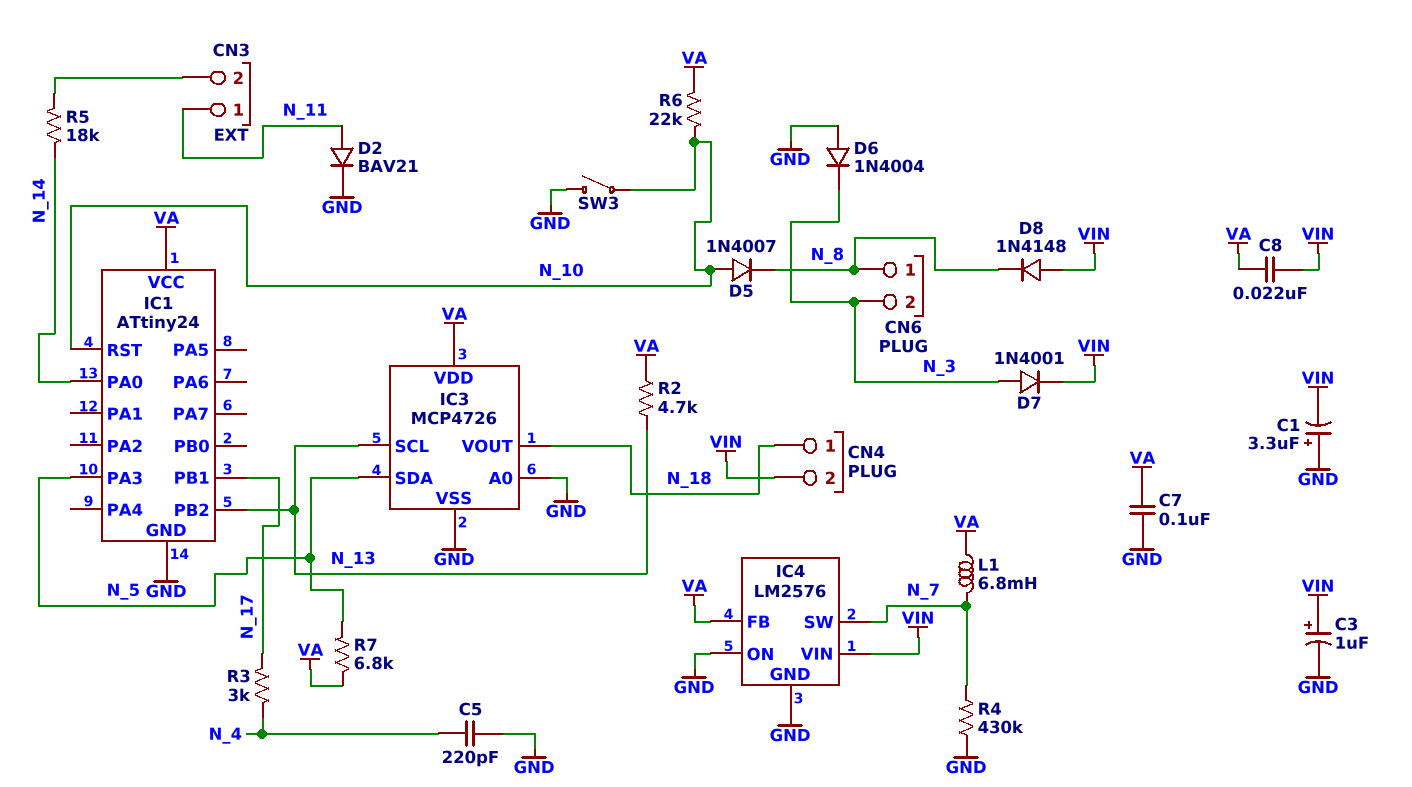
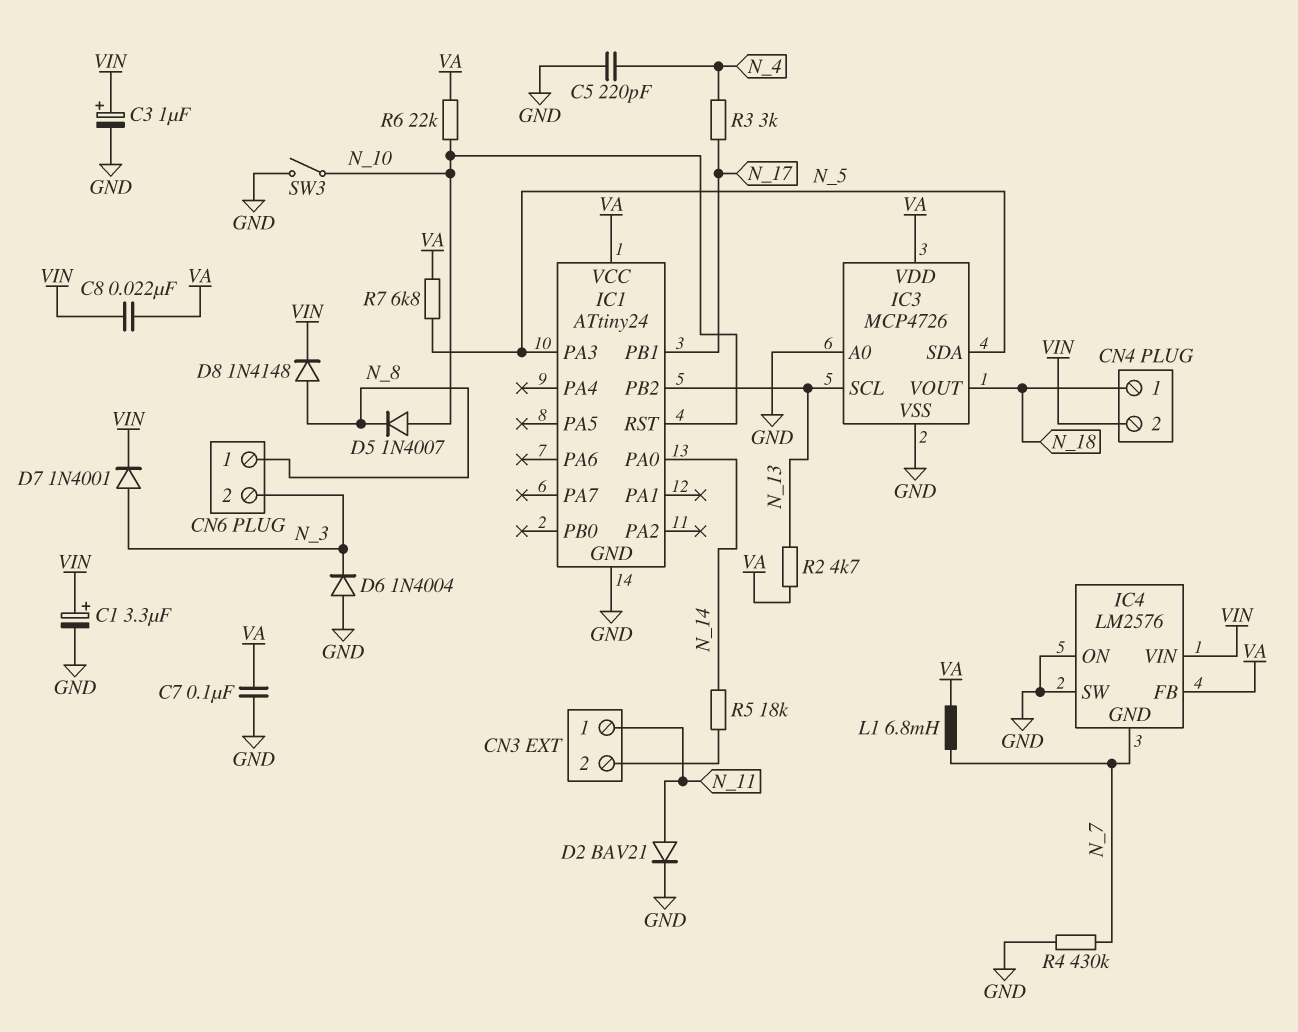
C1: 3.3uF (plus GND, minus VIN) -> 3.3uF (plus VIN, minus GND)
D8: diode 1N4148 (A VIN, K N_8) -> diode 1N4148 (A N_8, K VIN)
IC4 pin GND: GND -> N_7
IC4 pin SW: N_7 -> GND

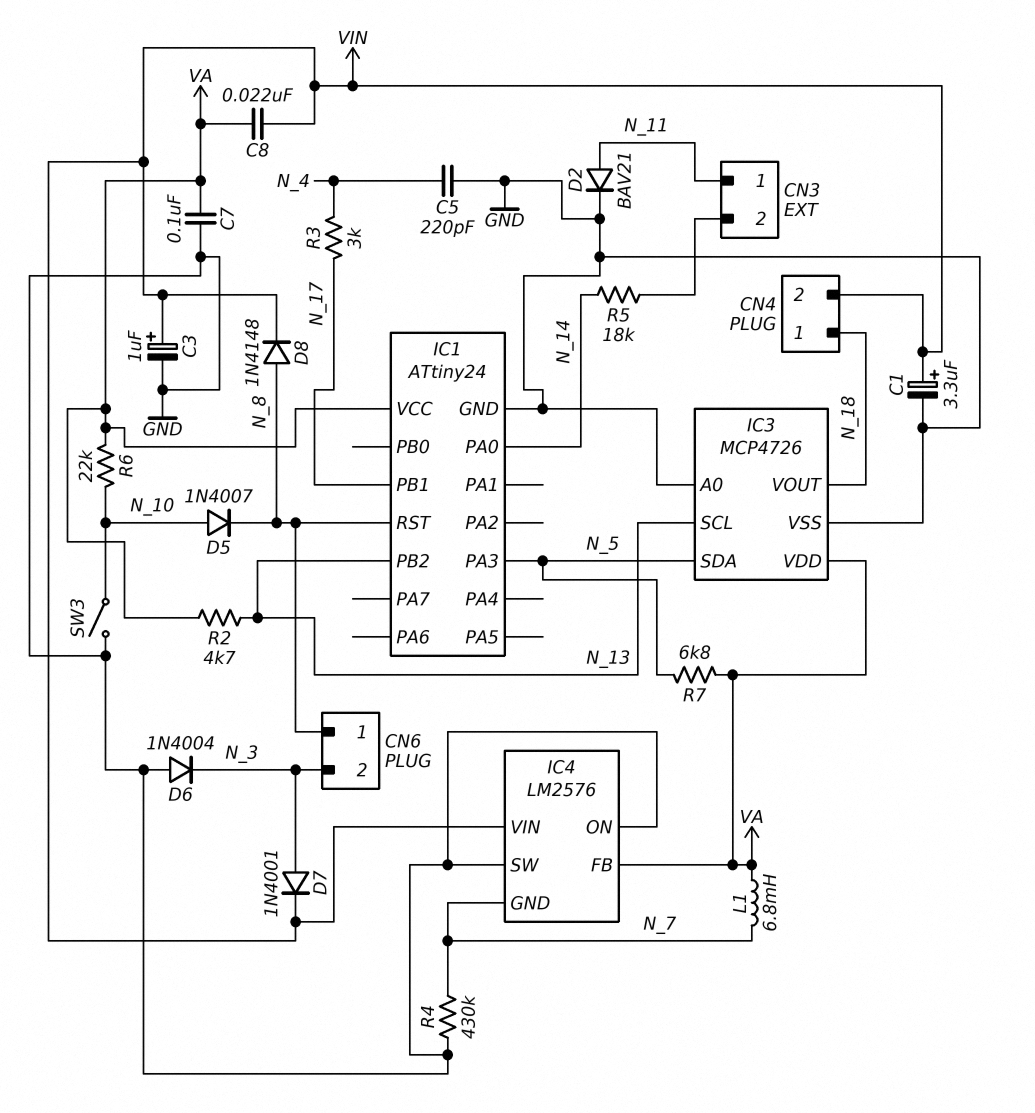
IC1 pin RST: N_10 -> N_8

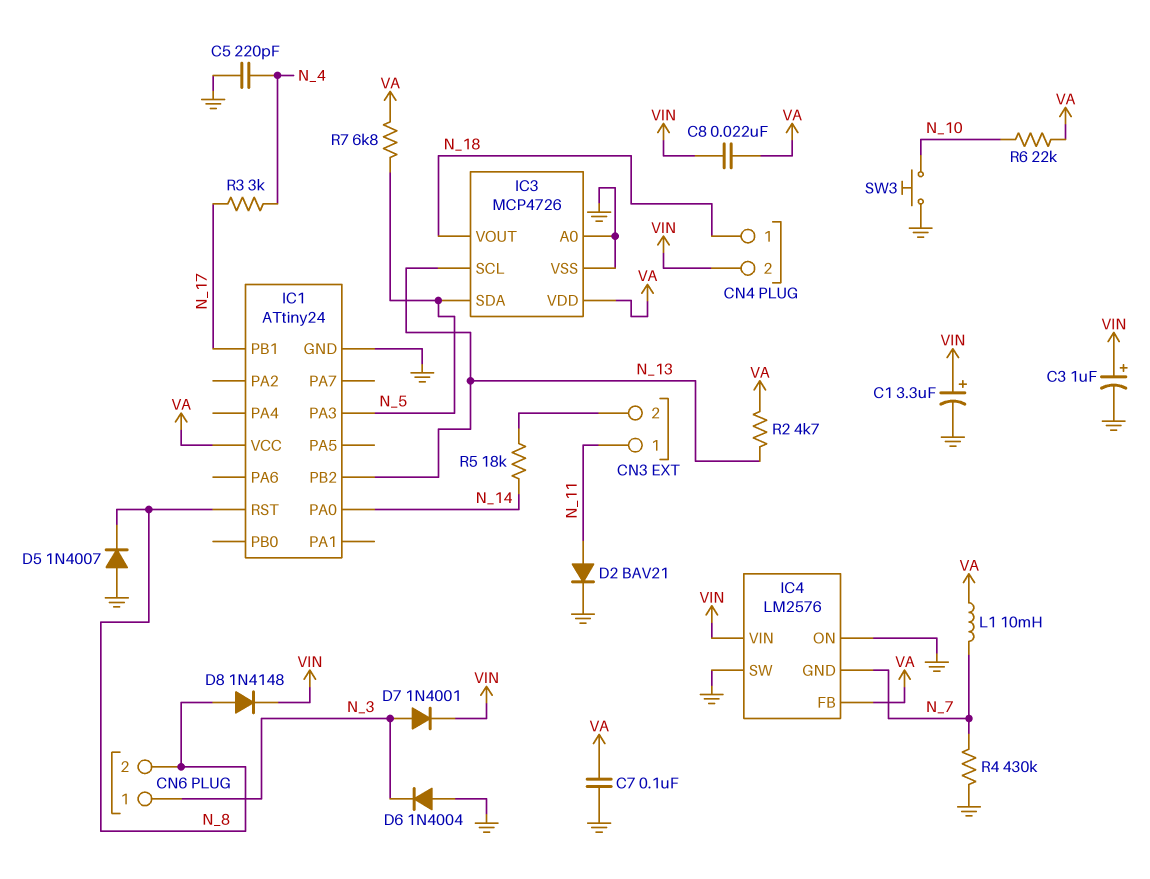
CN6 pin 1: N_8 -> N_3
CN6 pin 2: N_3 -> N_8
D5: diode 1N4007 (A N_10, K N_8) -> diode 1N4007 (A GND, K N_8)
L1: 6.8mH (N_7, VA) -> 10mH (N_7, VA)
SW3: switch (GND, N_10) -> button (GND, N_10)

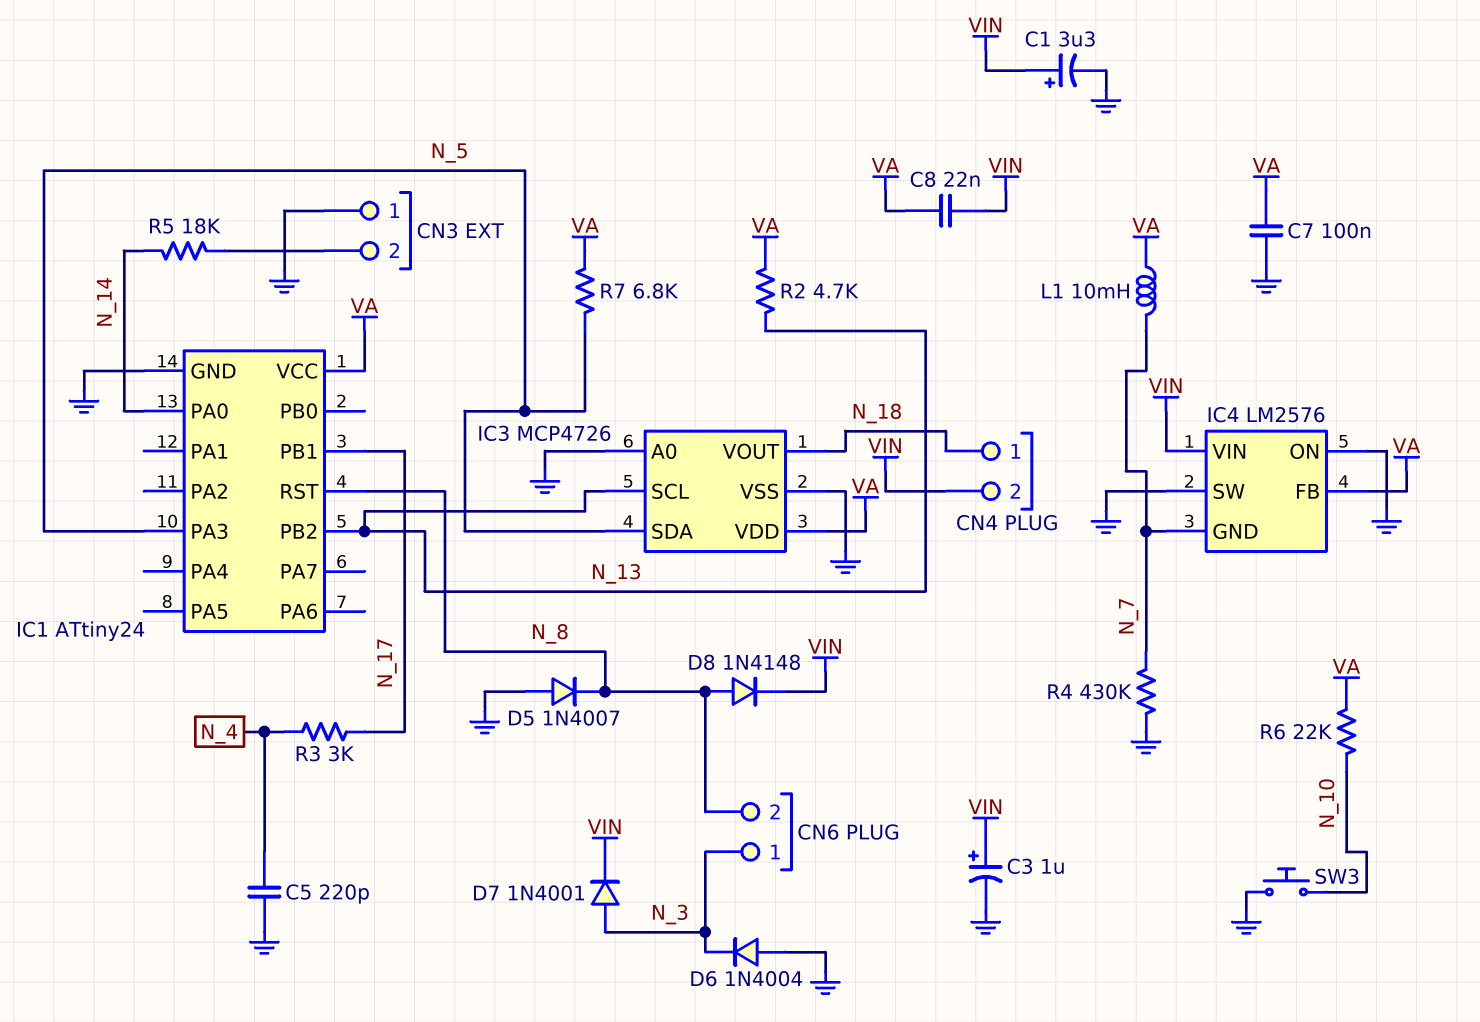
CN3 pin 1: N_11 -> GND
D2: diode BAV21 (A N_11, K GND) -> none

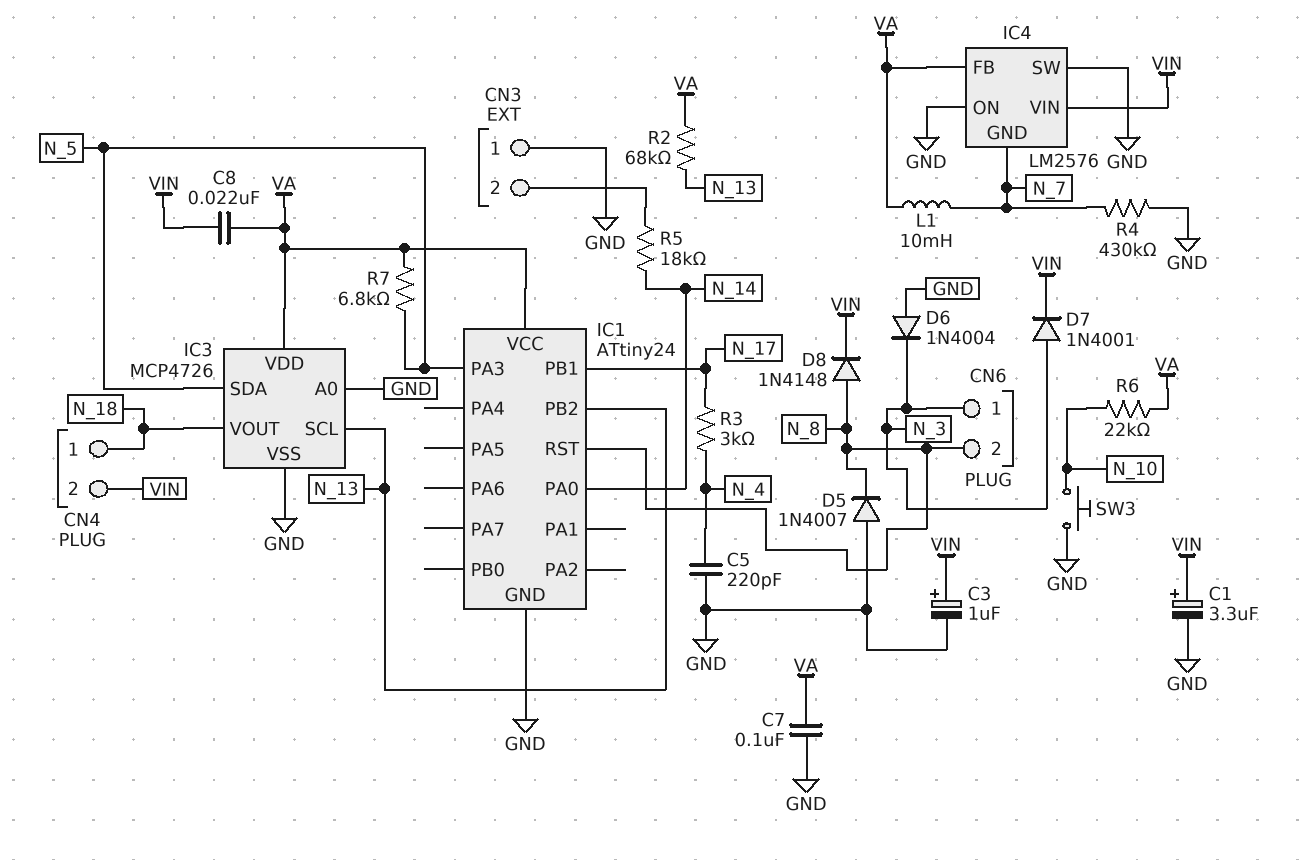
R2: 4.7k (N_13, VA) -> 68k (N_13, VA)

